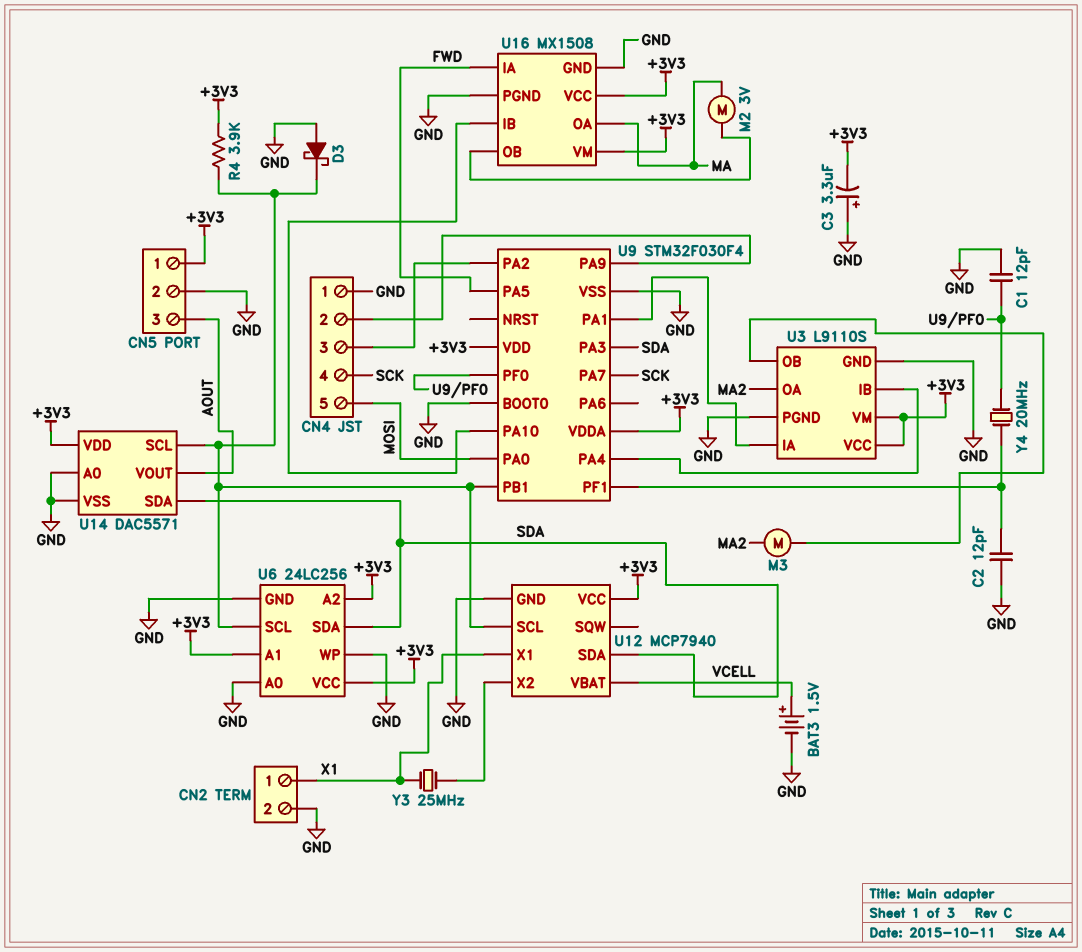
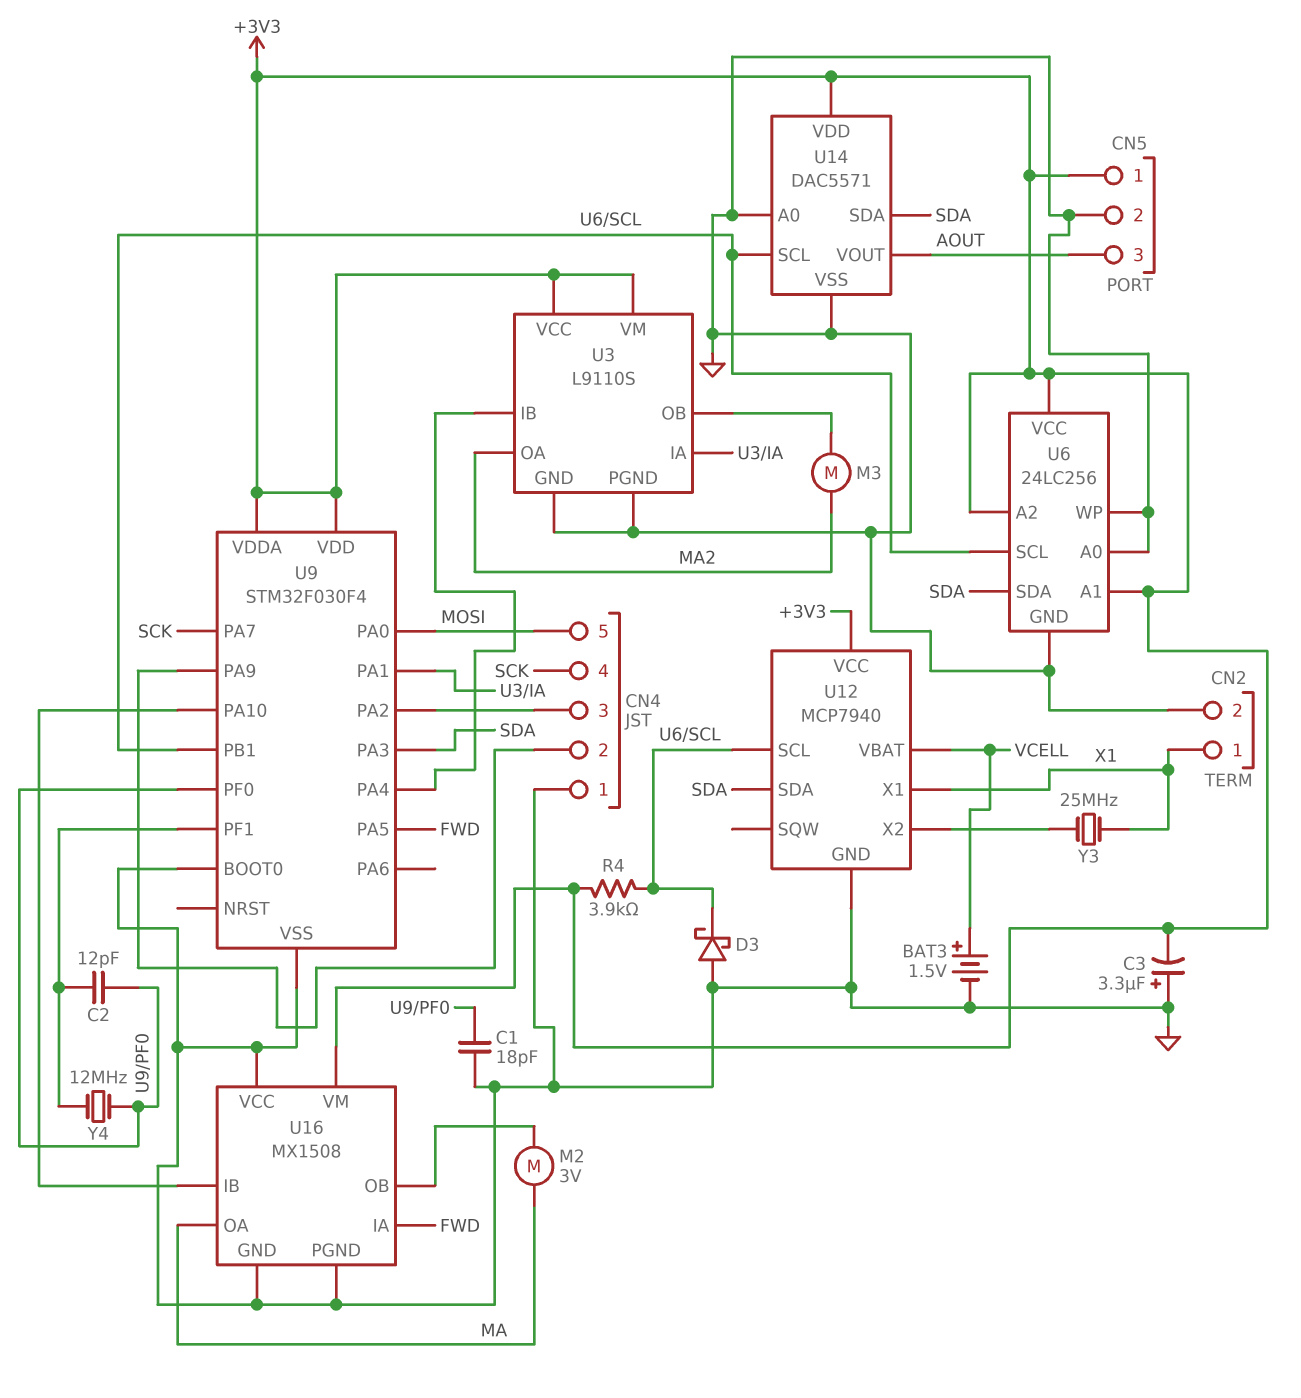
C1: 12pF (GND, U9/PF0) -> 18pF (GND, U9/PF0)
C2: 12pF (GND, U9/PF1) -> 12pF (U9/PF0, U9/PF1)
U16 pin VCC: +3V3 -> GND
Y4: 20MHz (U9/PF0, U9/PF1) -> 12MHz (U9/PF0, U9/PF1)

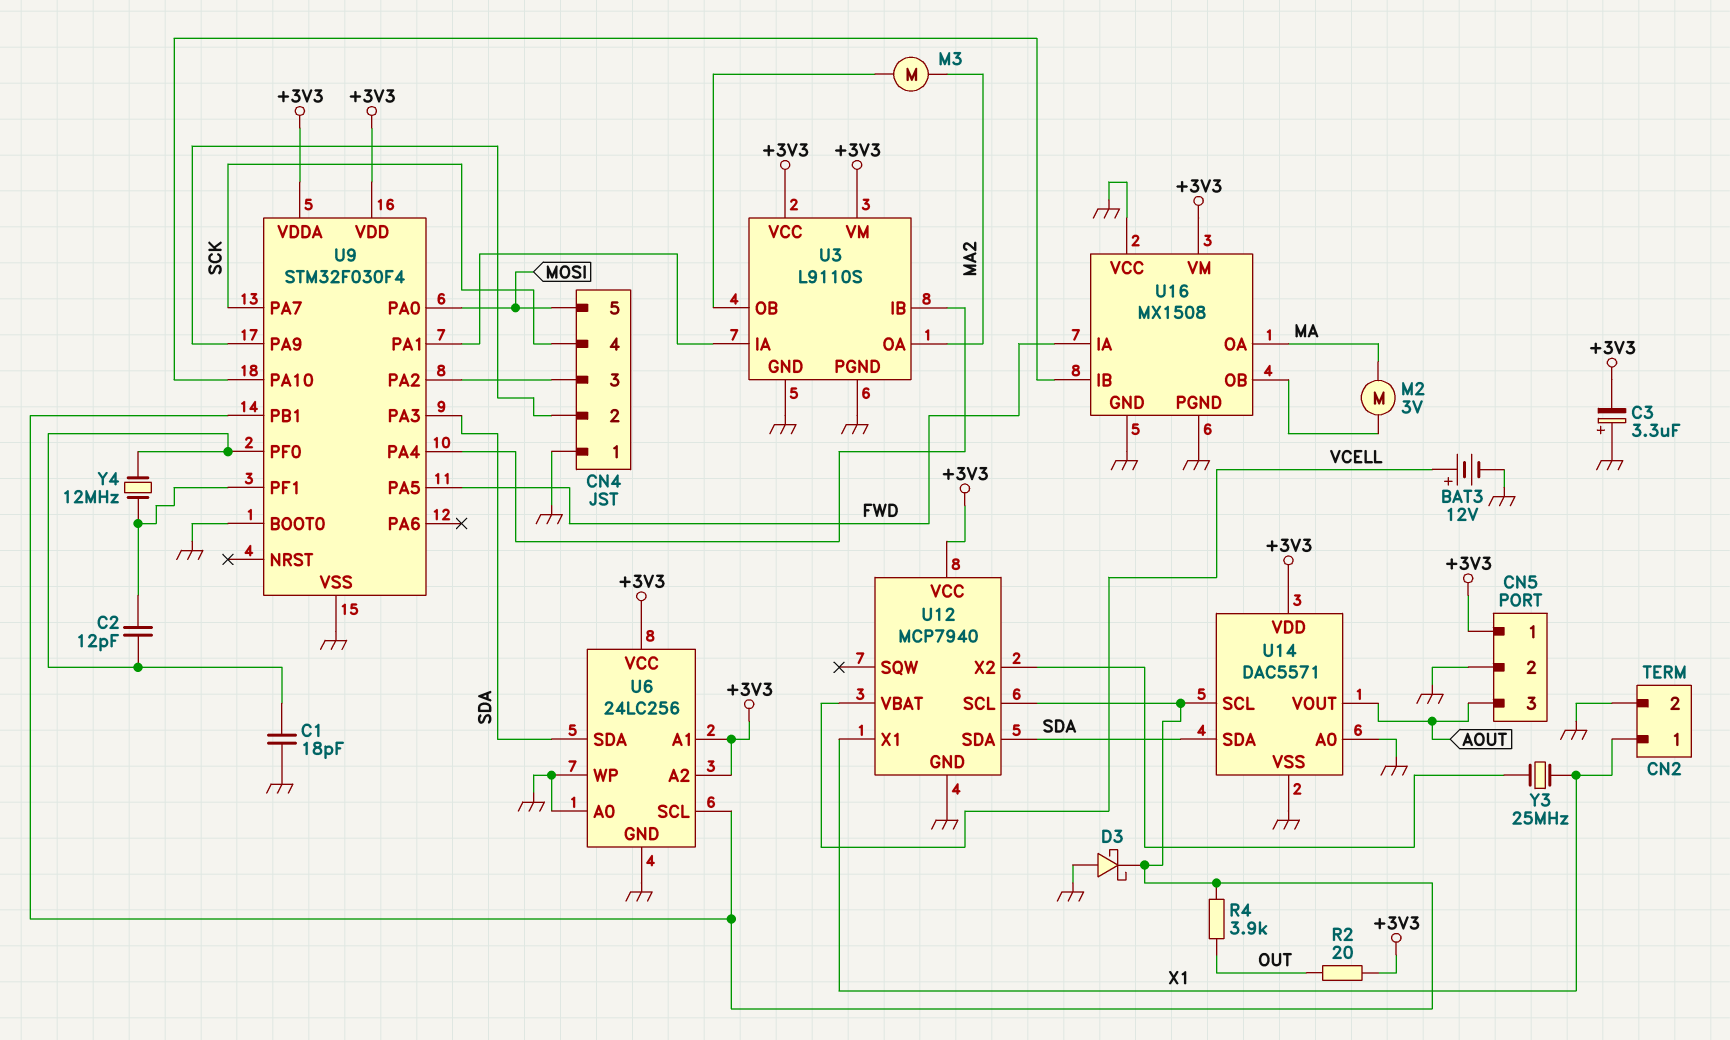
BAT3: 1.5V (plus VCELL, minus GND) -> 12V (plus VCELL, minus GND)
R2: none -> 20 (+3V3, OUT)
R4: 3.9k (+3V3, U6/SCL) -> 3.9k (OUT, U6/SCL)

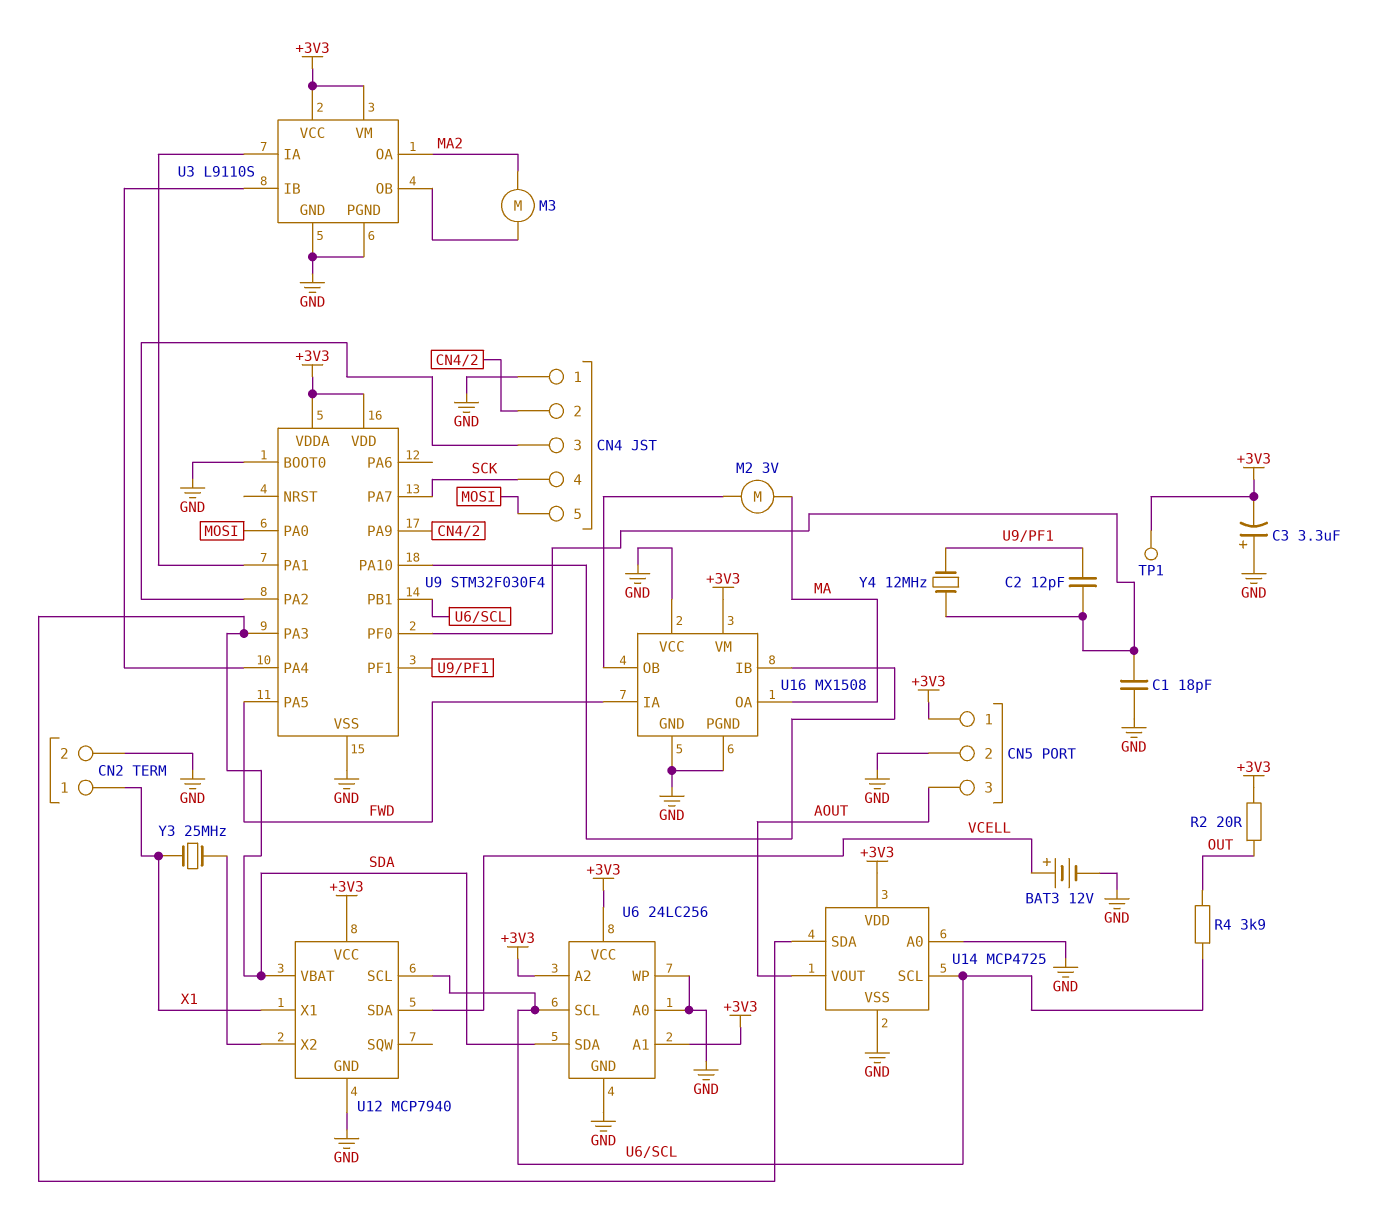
D3: schottky (A GND, K U6/SCL) -> none
TP1: none -> test point (+3V3)
U12 pin SDA: SDA -> VCELL
U12 pin VBAT: VCELL -> SDA
U14: DAC5571 -> MCP4725

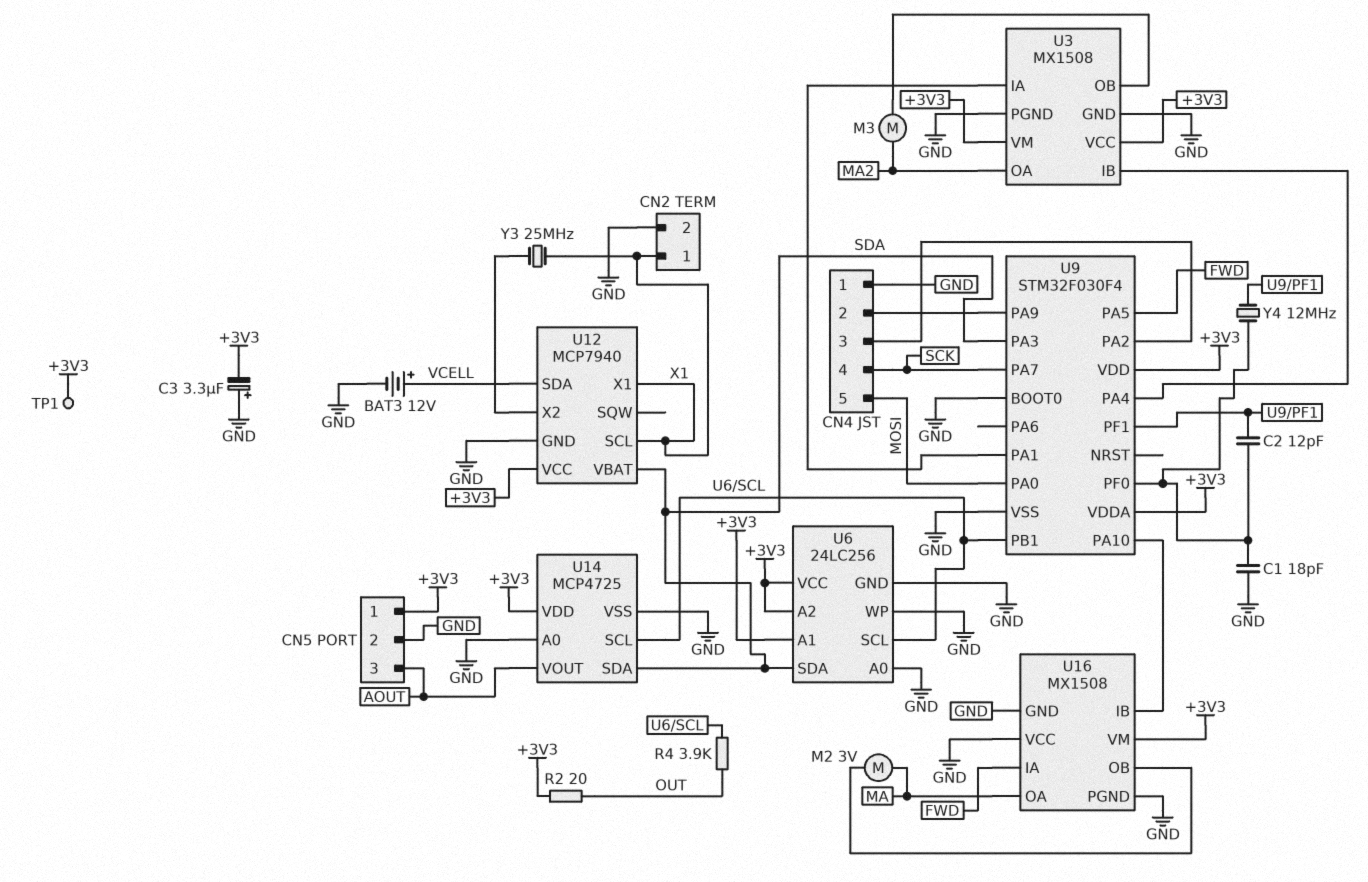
U3: L9110S -> MX1508
U12 pin SCL: U6/SCL -> X1

